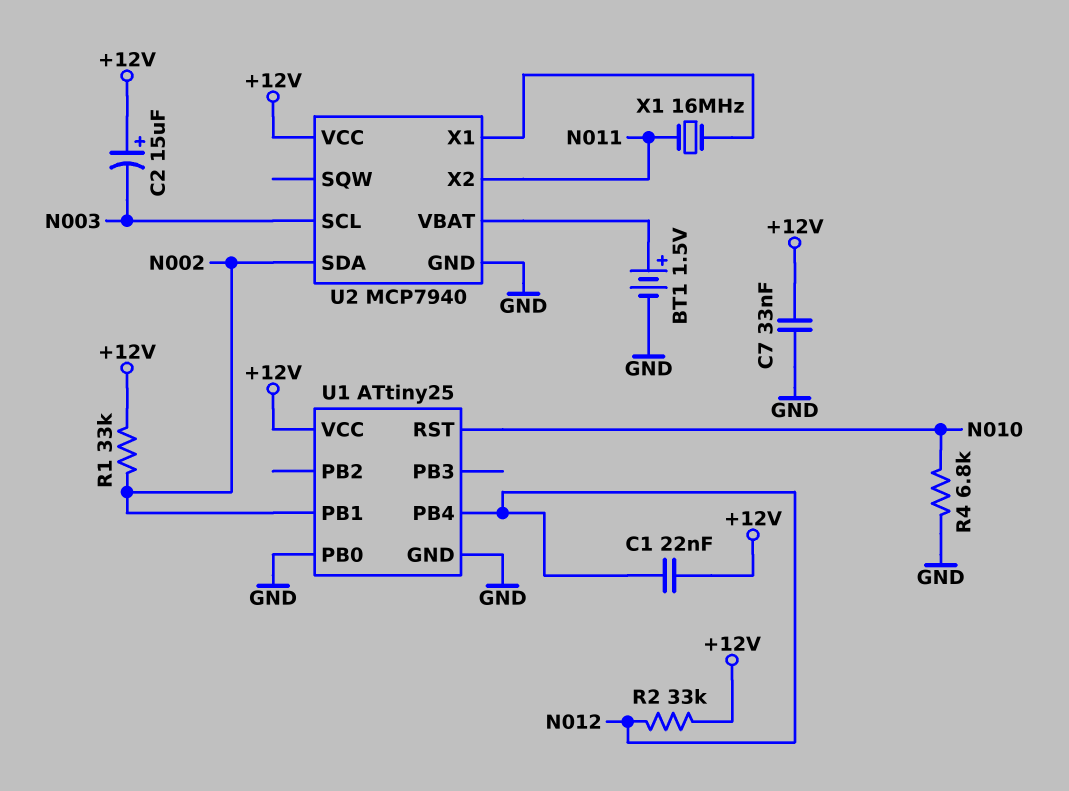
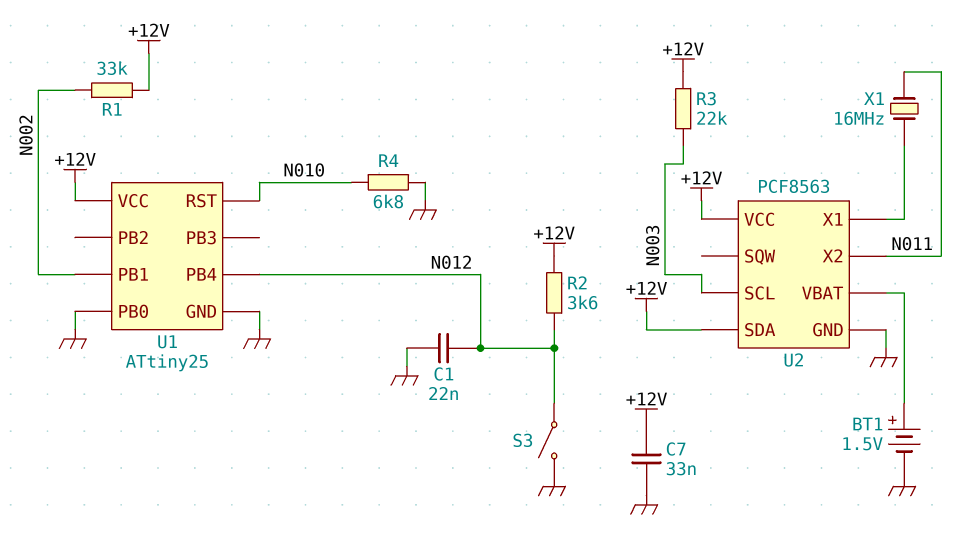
C1: 22nF (+12V, N012) -> 22nF (GND, N012)
C2: 15uF (plus +12V, minus N003) -> none
R2: 33k (+12V, N012) -> 3.6k (+12V, N012)
R3: none -> 22k (+12V, N003)
S3: none -> switch (GND, N012)
U2: MCP7940 -> PCF8563
U2 pin SDA: N002 -> +12V

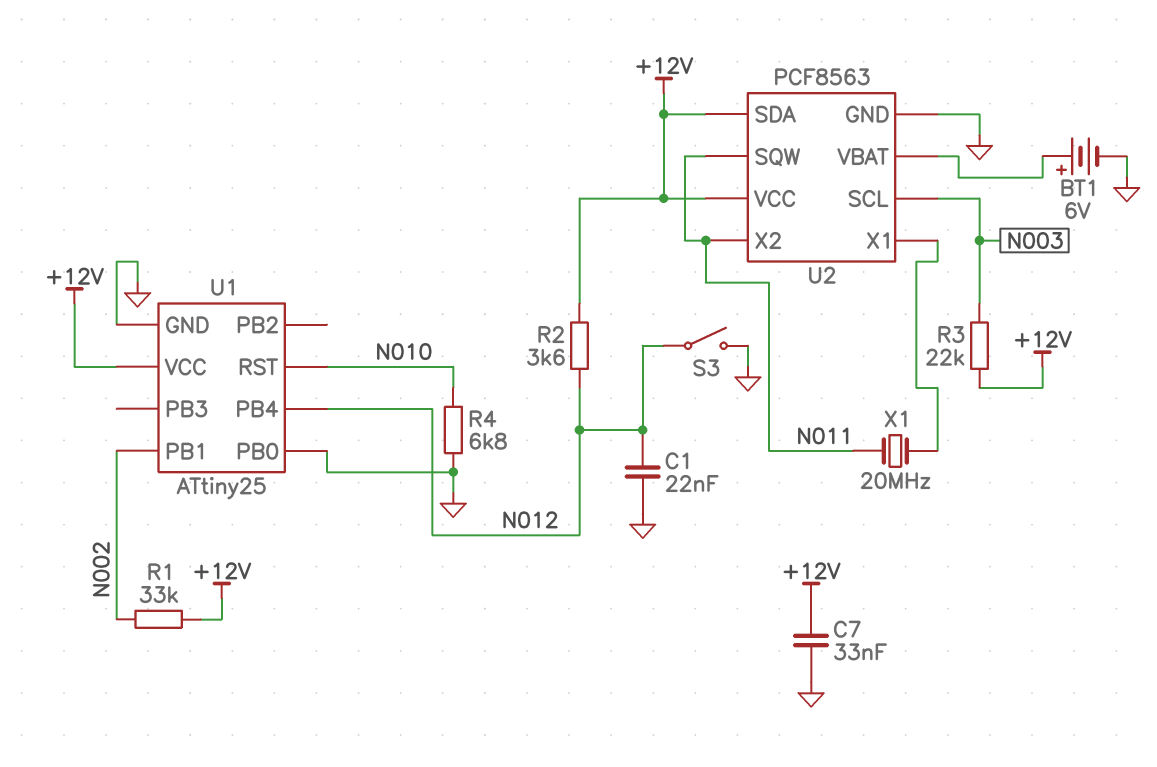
BT1: 1.5V (plus U2/VBAT, minus GND) -> 6V (plus U2/VBAT, minus GND)
U2 pin SQW: none -> N011
X1: 16MHz (N011, U2/X1) -> 20MHz (N011, U2/X1)

